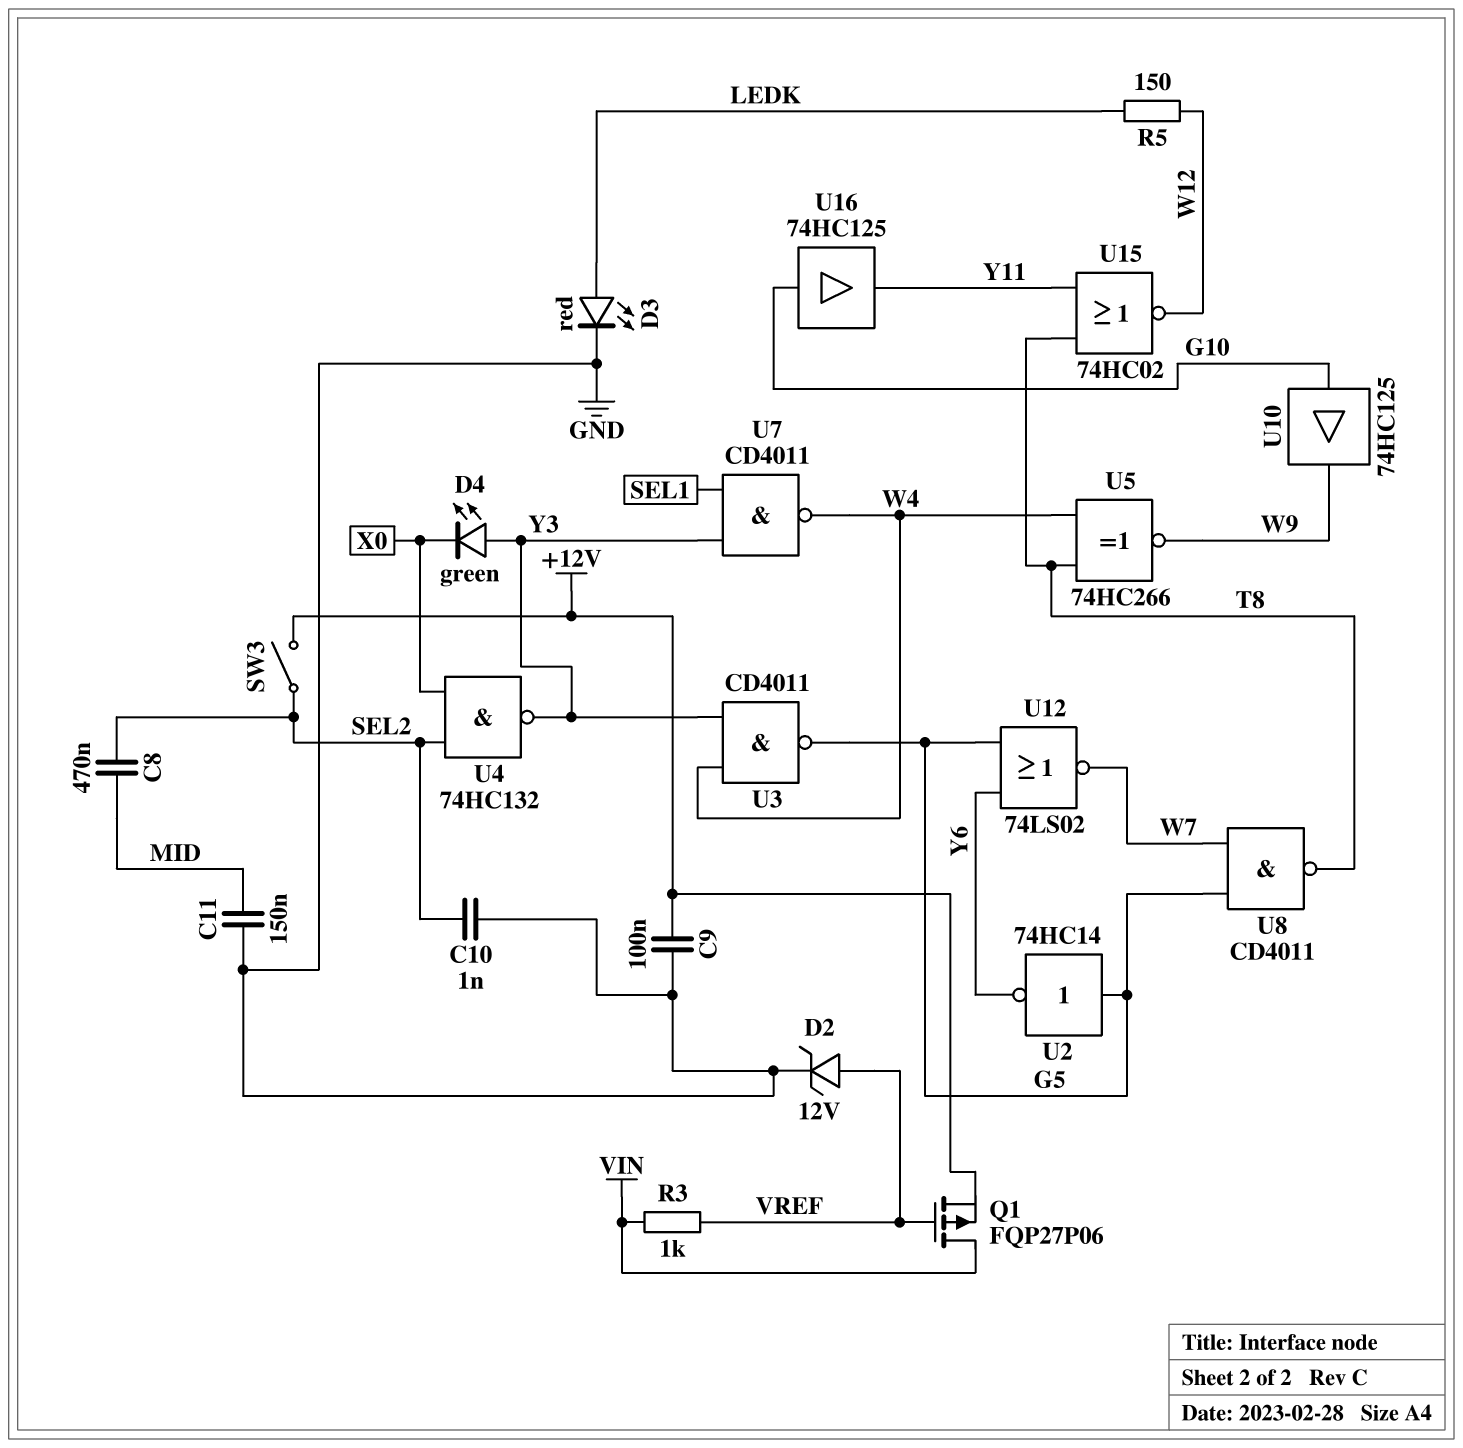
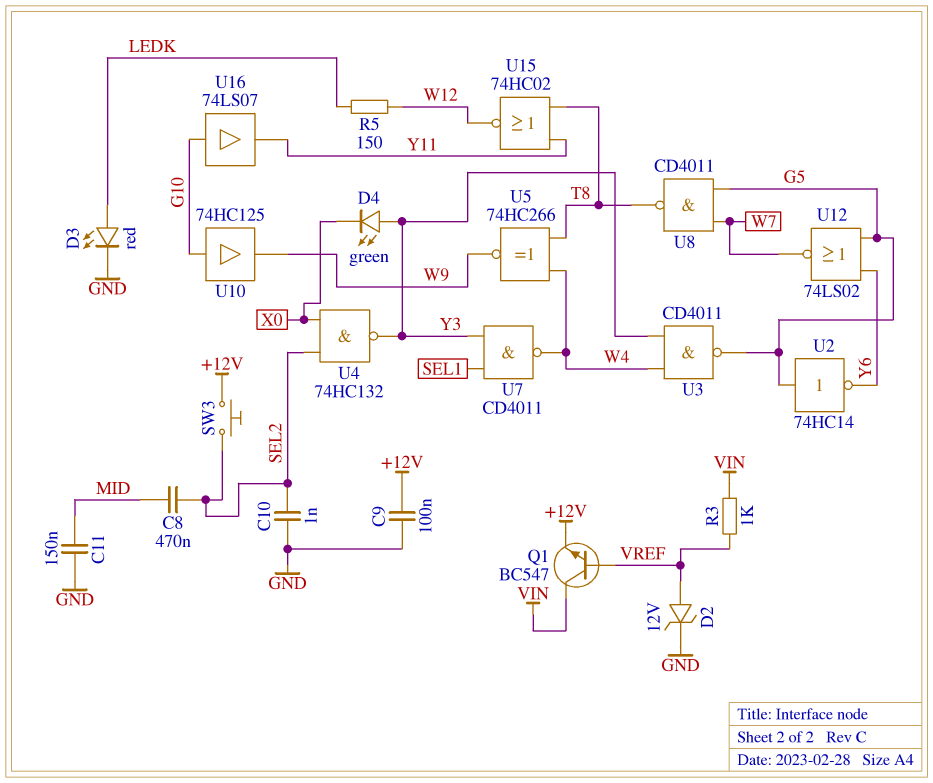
Q1: PMOS FQP27P06 (G VREF, D VIN, S +12V) -> NPN BC547 (B VREF, C VIN, E +12V)
SW3: switch (+12V, SEL2) -> button (+12V, SEL2)
U16: buffer 74HC125 (in G10, out Y11) -> buffer 74LS07 (in G10, out Y11)

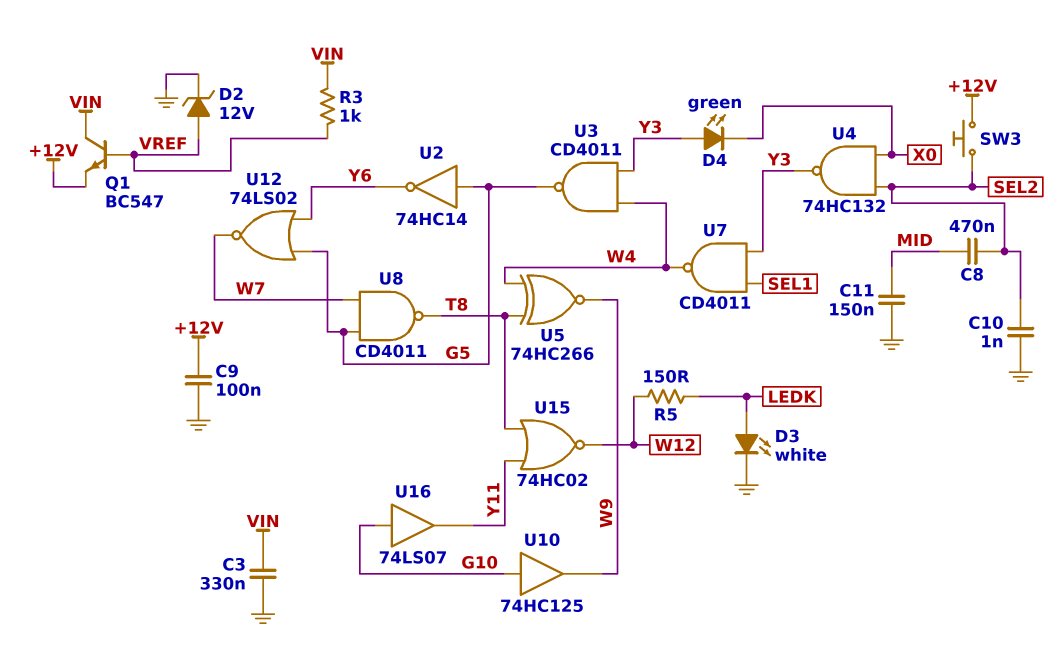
C3: none -> 330nF (GND, VIN)
D3: LED red (A LEDK, K GND) -> LED white (A LEDK, K GND)

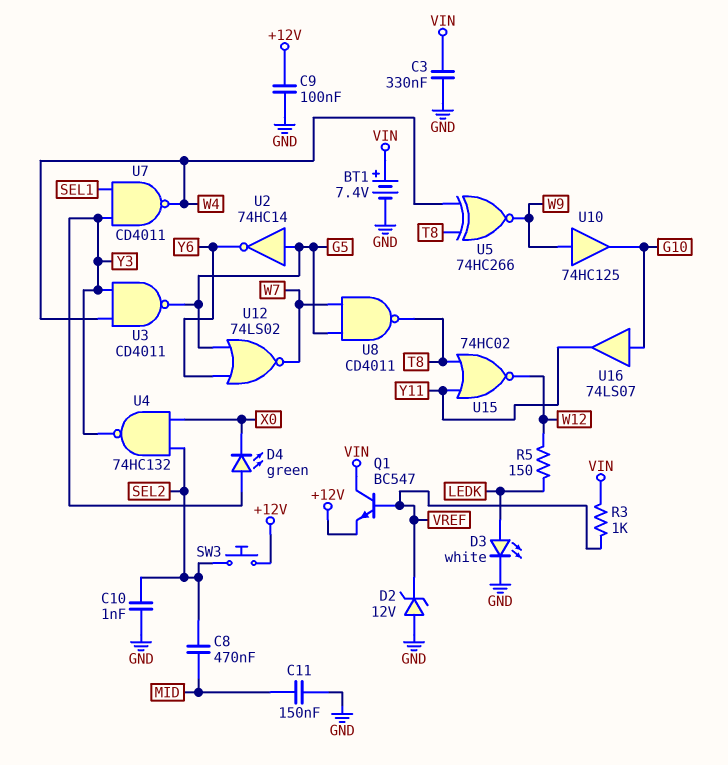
BT1: none -> 7.4V (plus VIN, minus GND)
D2: zener 12V (A VREF, K GND) -> zener 12V (A GND, K VREF)
U10: buffer 74HC125 (in G10, out W9) -> buffer 74HC125 (in W9, out G10)

